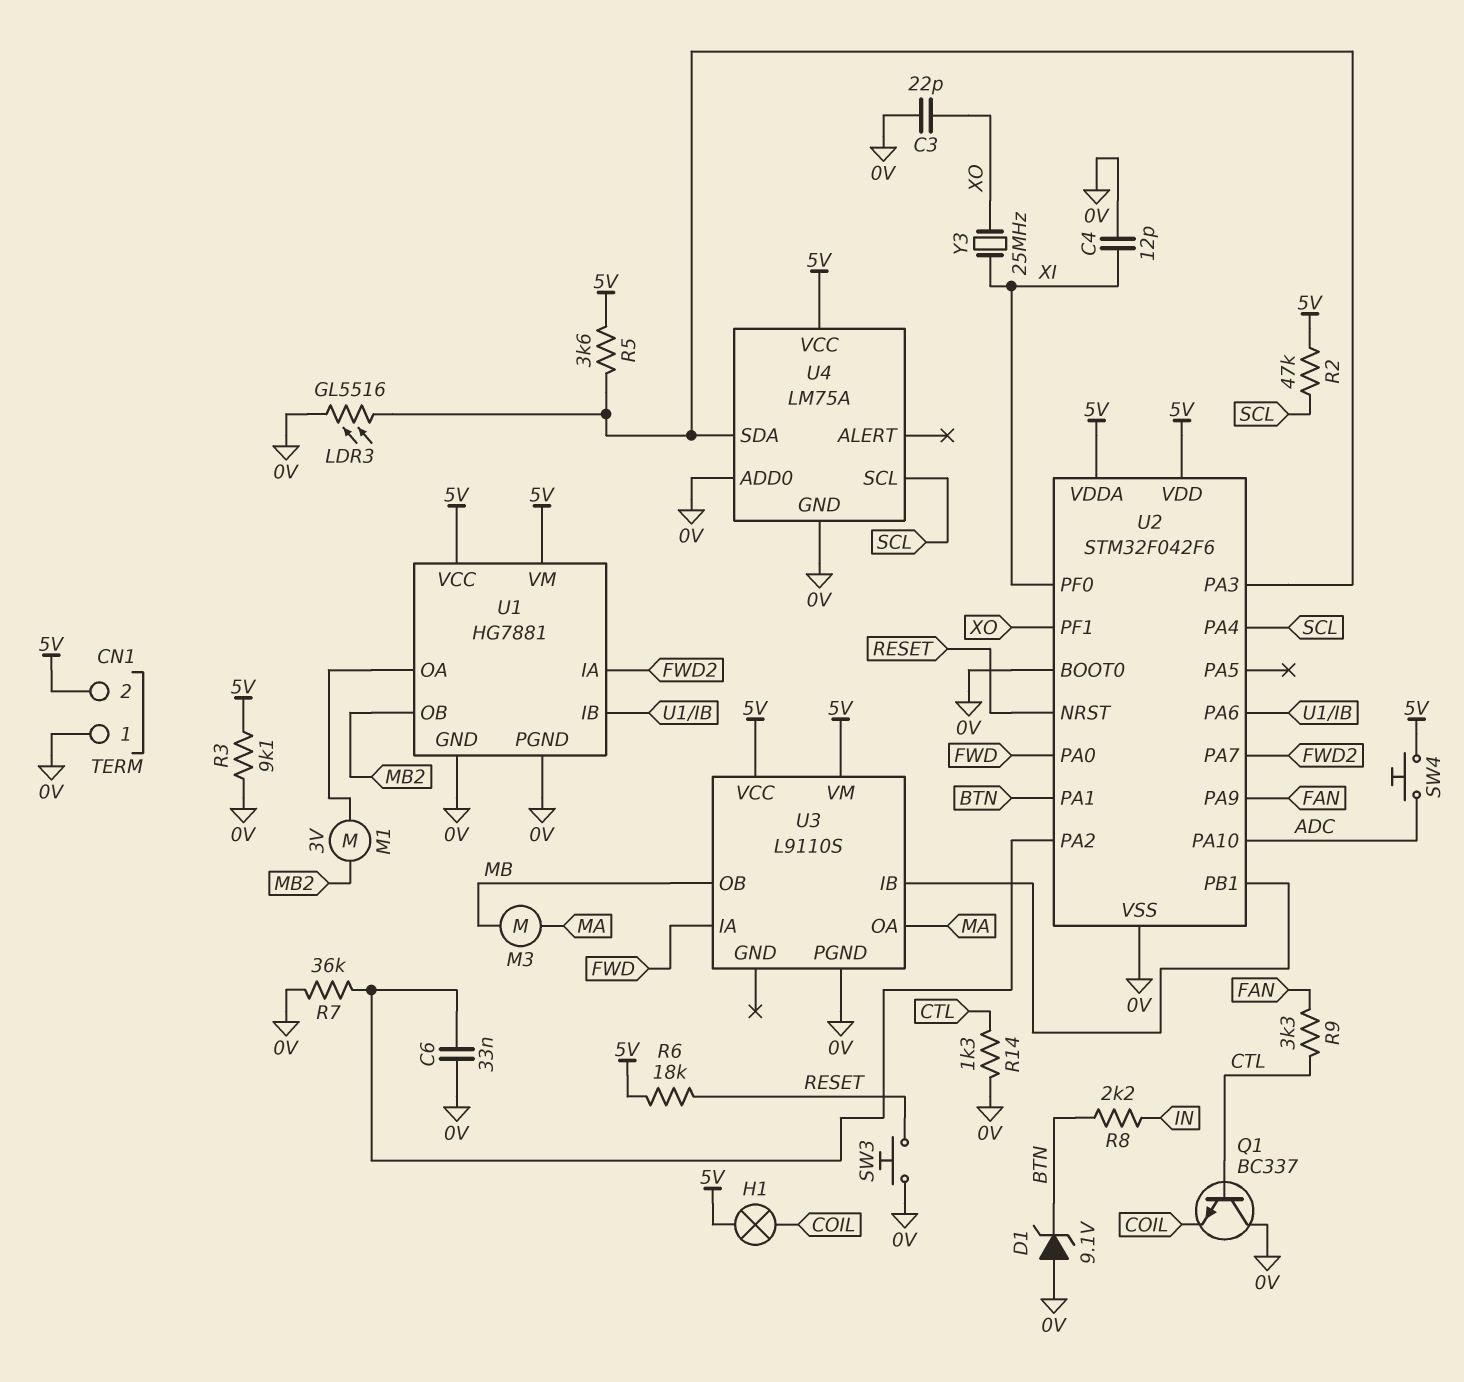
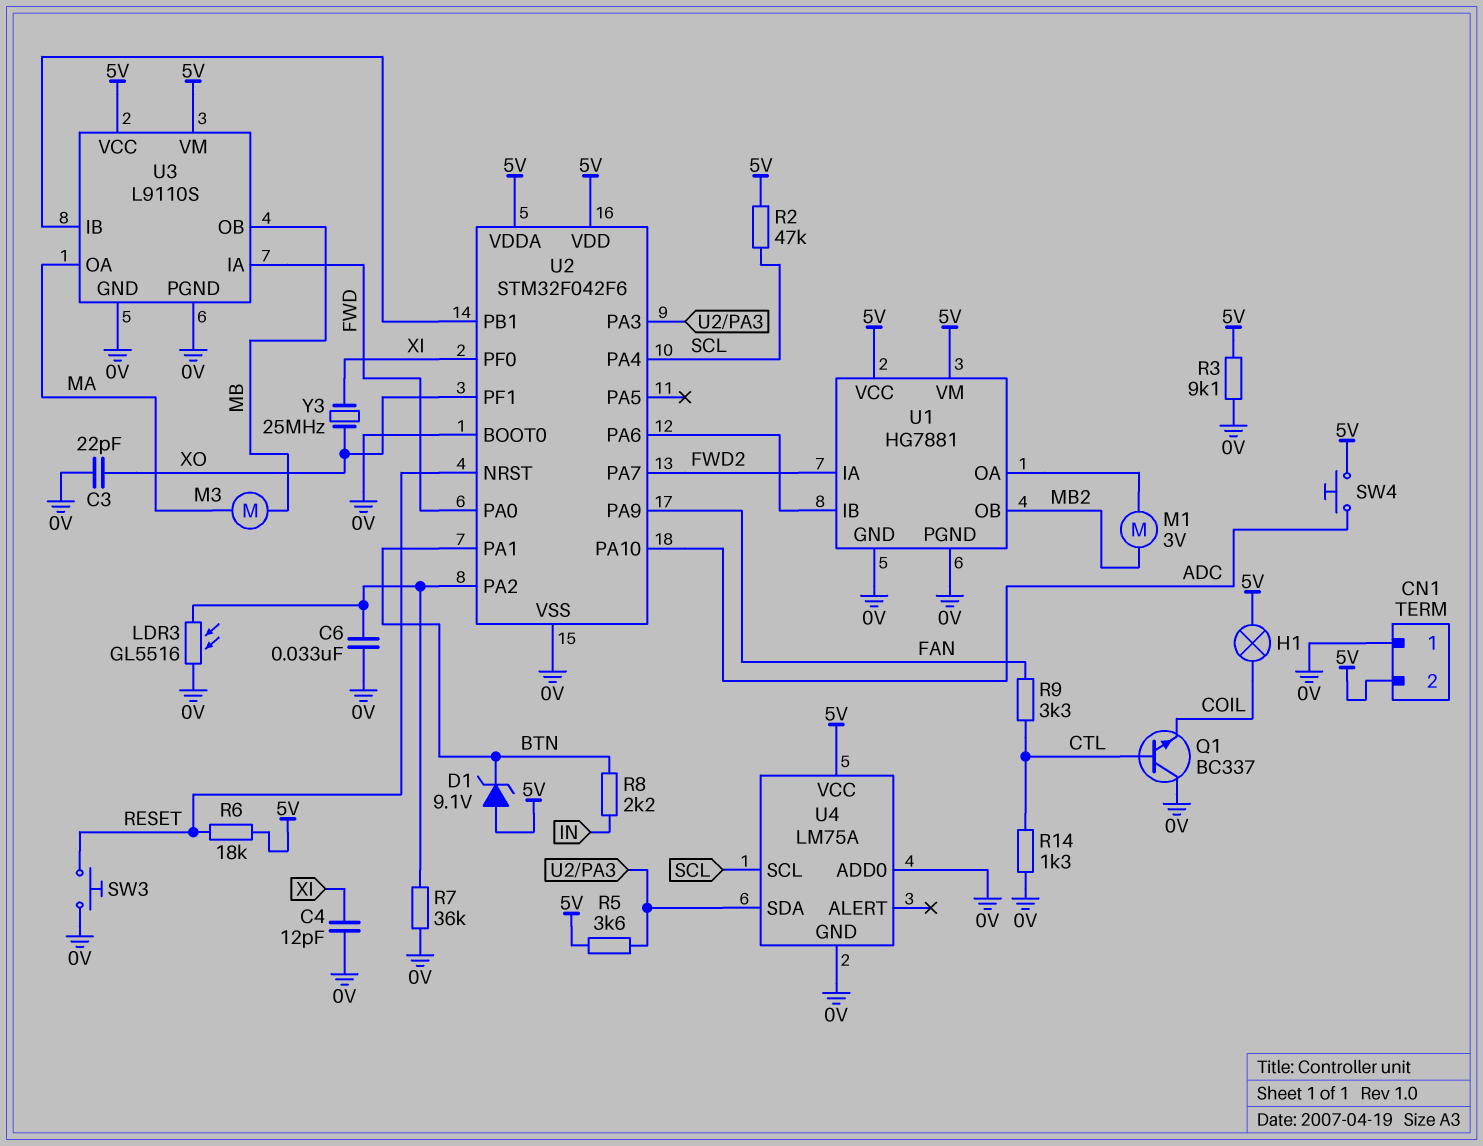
D1: zener 9.1V (A 0V, K BTN) -> zener 9.1V (A 5V, K BTN)
LDR3: GL5516 (0V, U2/PA3) -> GL5516 (0V, U2/PA2)
U3 pin GND: none -> 0V

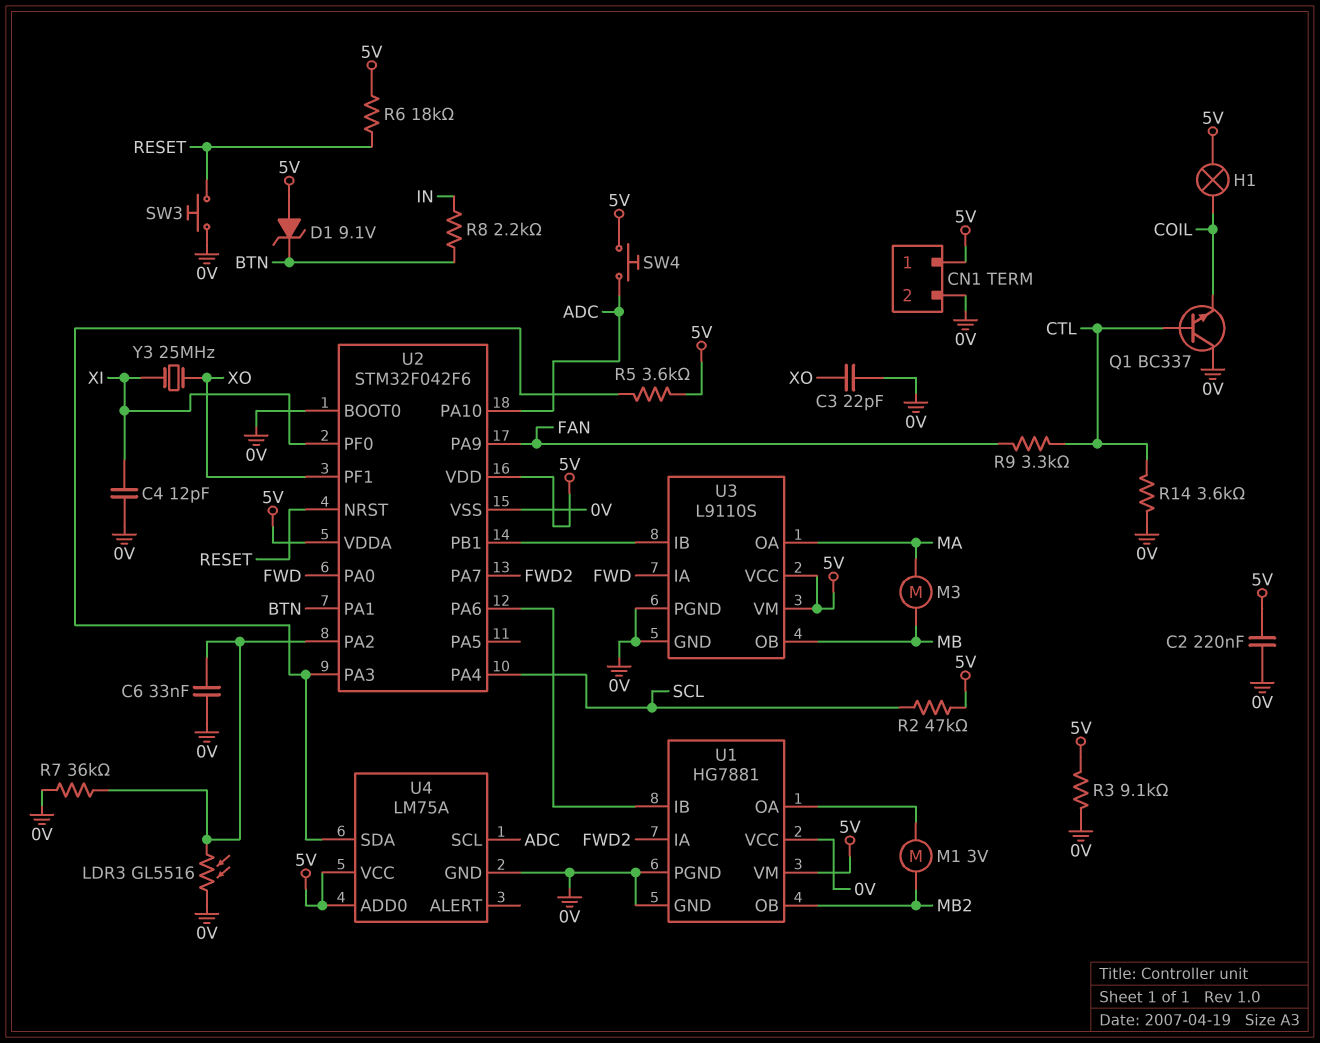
C2: none -> 220nF (0V, 5V)
CN1 pin 1: 0V -> 5V
CN1 pin 2: 5V -> 0V
R14: 1.3k (0V, CTL) -> 3.6k (0V, CTL)
U1 pin VCC: 5V -> 0V
U4 pin ADD0: 0V -> 5V
U4 pin SCL: SCL -> ADC

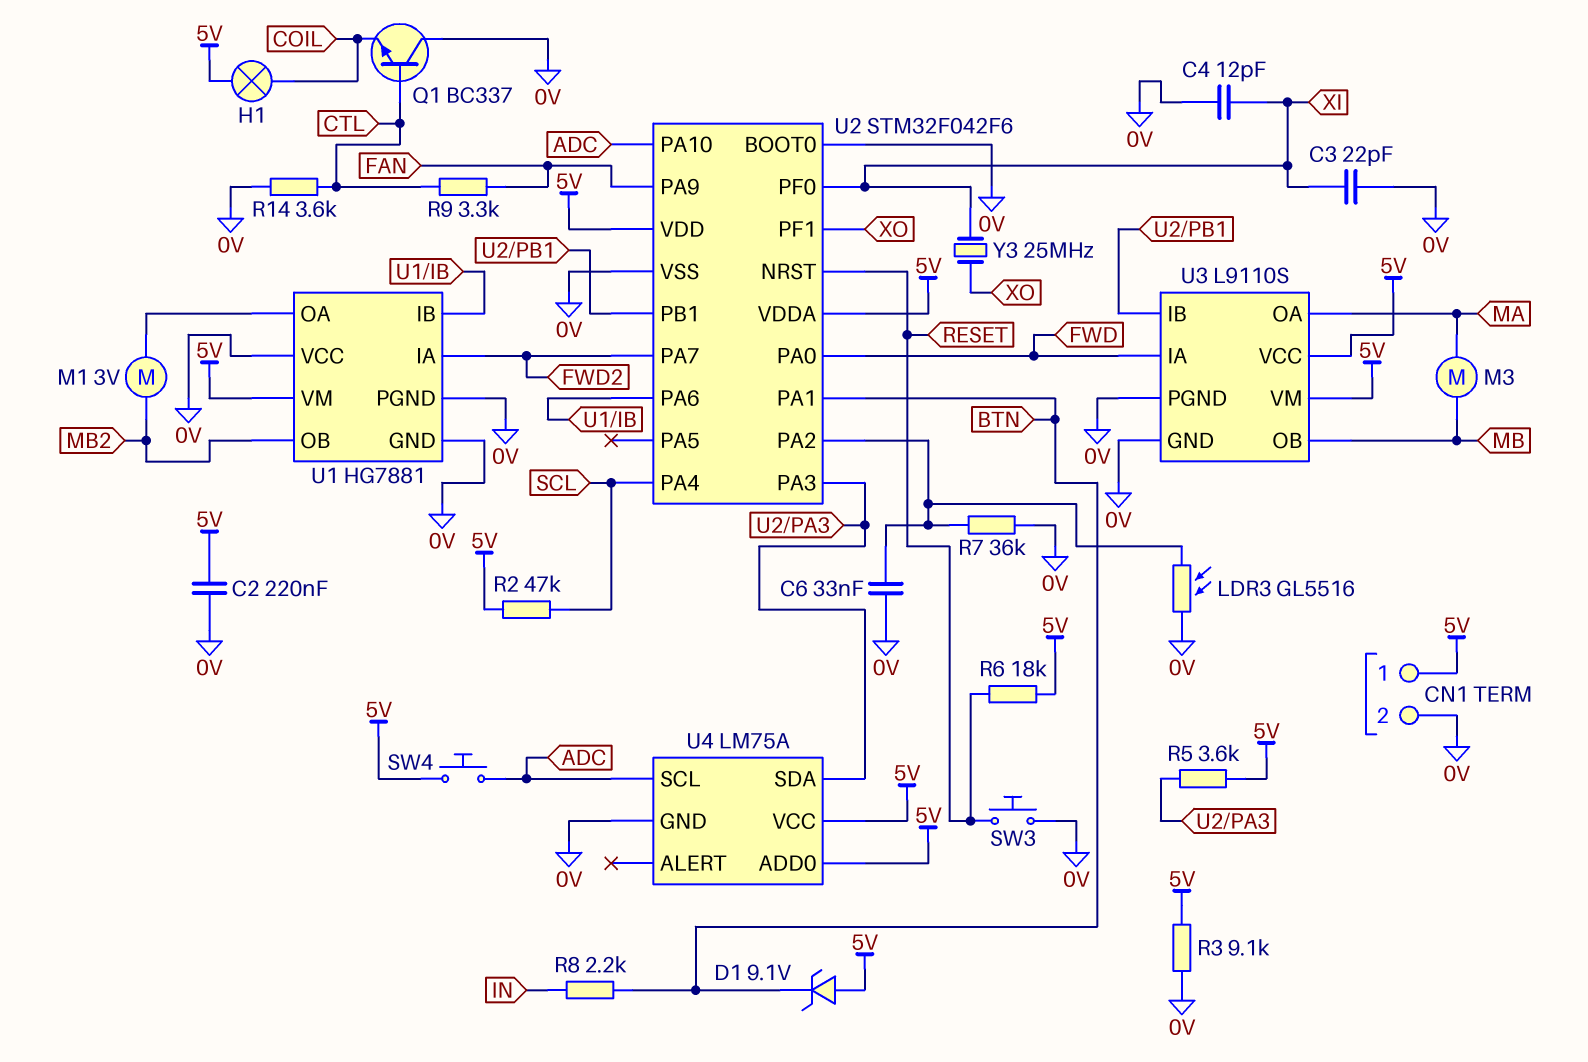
C3: 22pF (0V, XO) -> 22pF (0V, XI)

